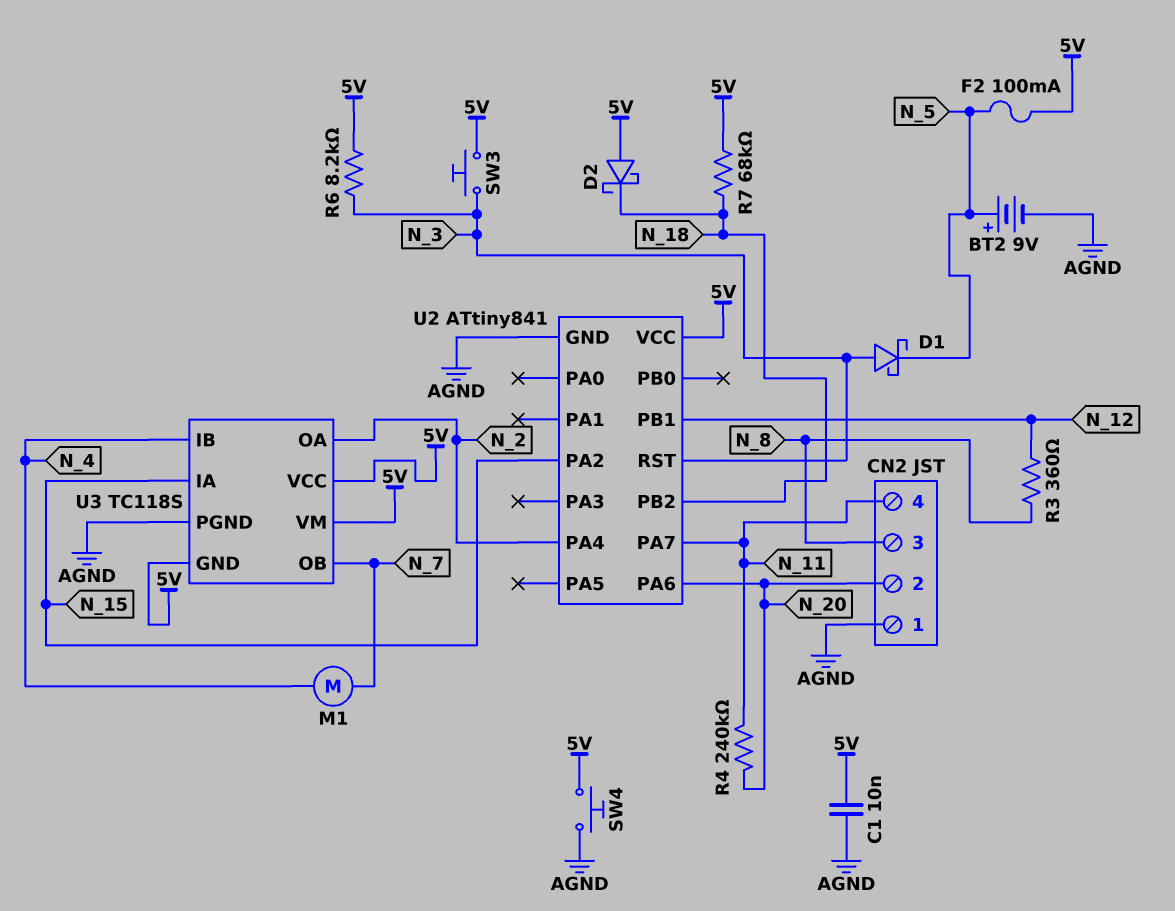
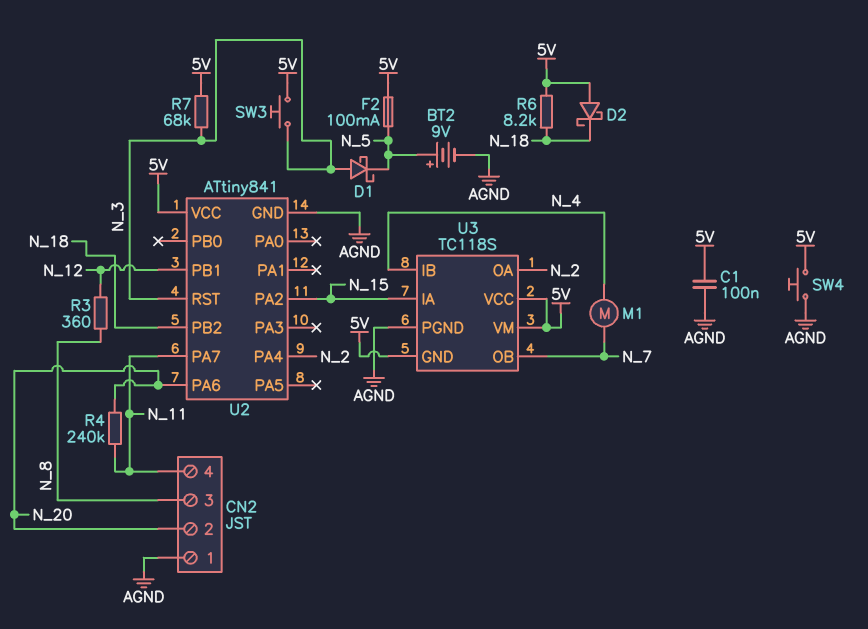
C1: 10nF (5V, AGND) -> 100nF (5V, AGND)
R6: 8.2k (5V, N_3) -> 8.2k (5V, N_18)
R7: 68k (5V, N_18) -> 68k (5V, N_3)

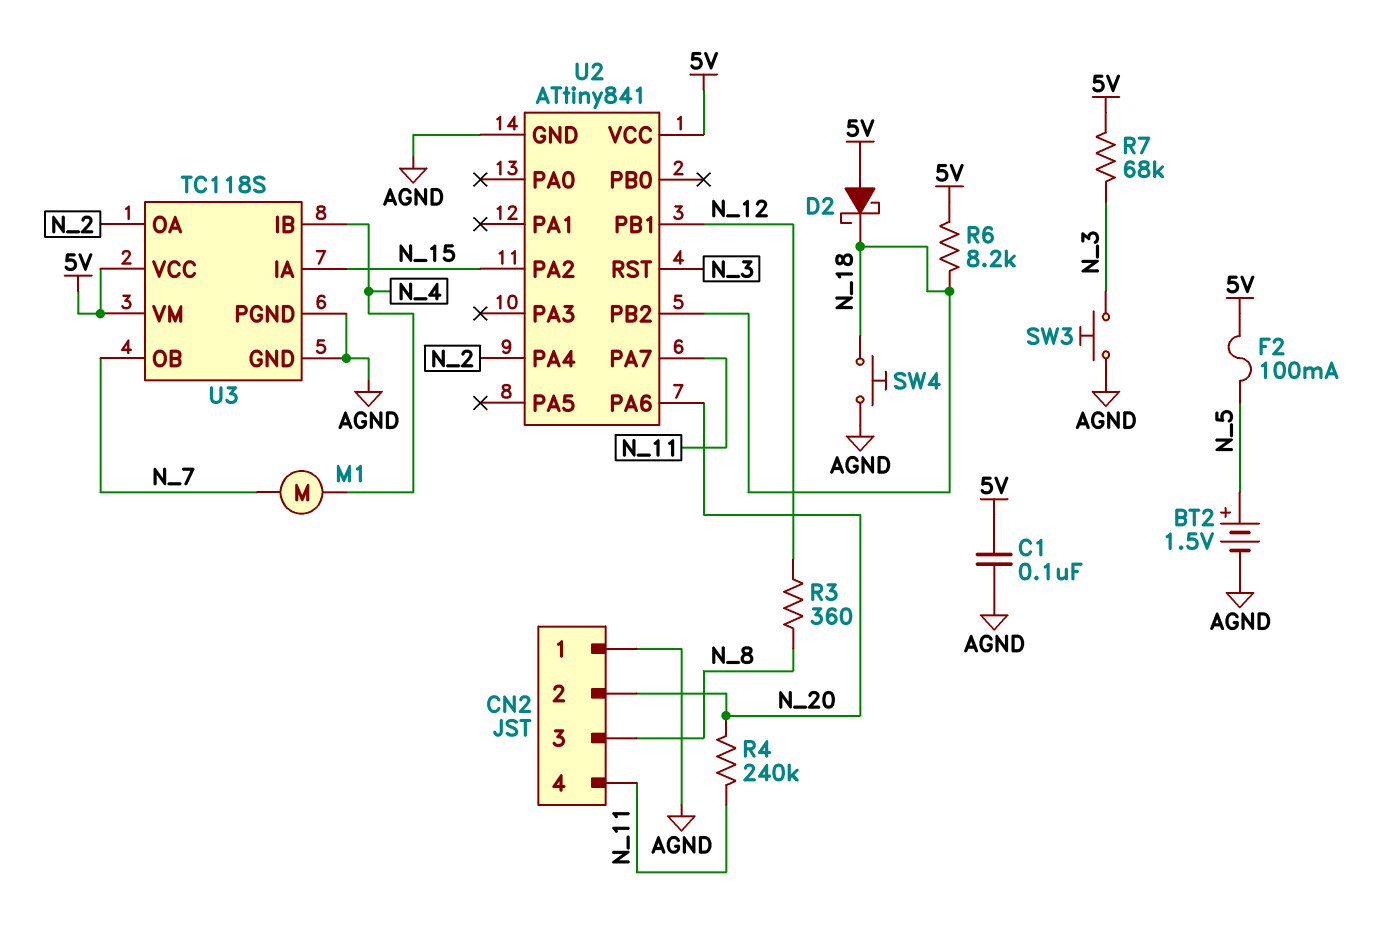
BT2: 9V (plus N_5, minus AGND) -> 1.5V (plus N_5, minus AGND)
D1: schottky (A N_3, K N_5) -> none
SW3: button (5V, N_3) -> button (AGND, N_3)
SW4: button (5V, AGND) -> button (AGND, N_18)
U3 pin GND: 5V -> AGND

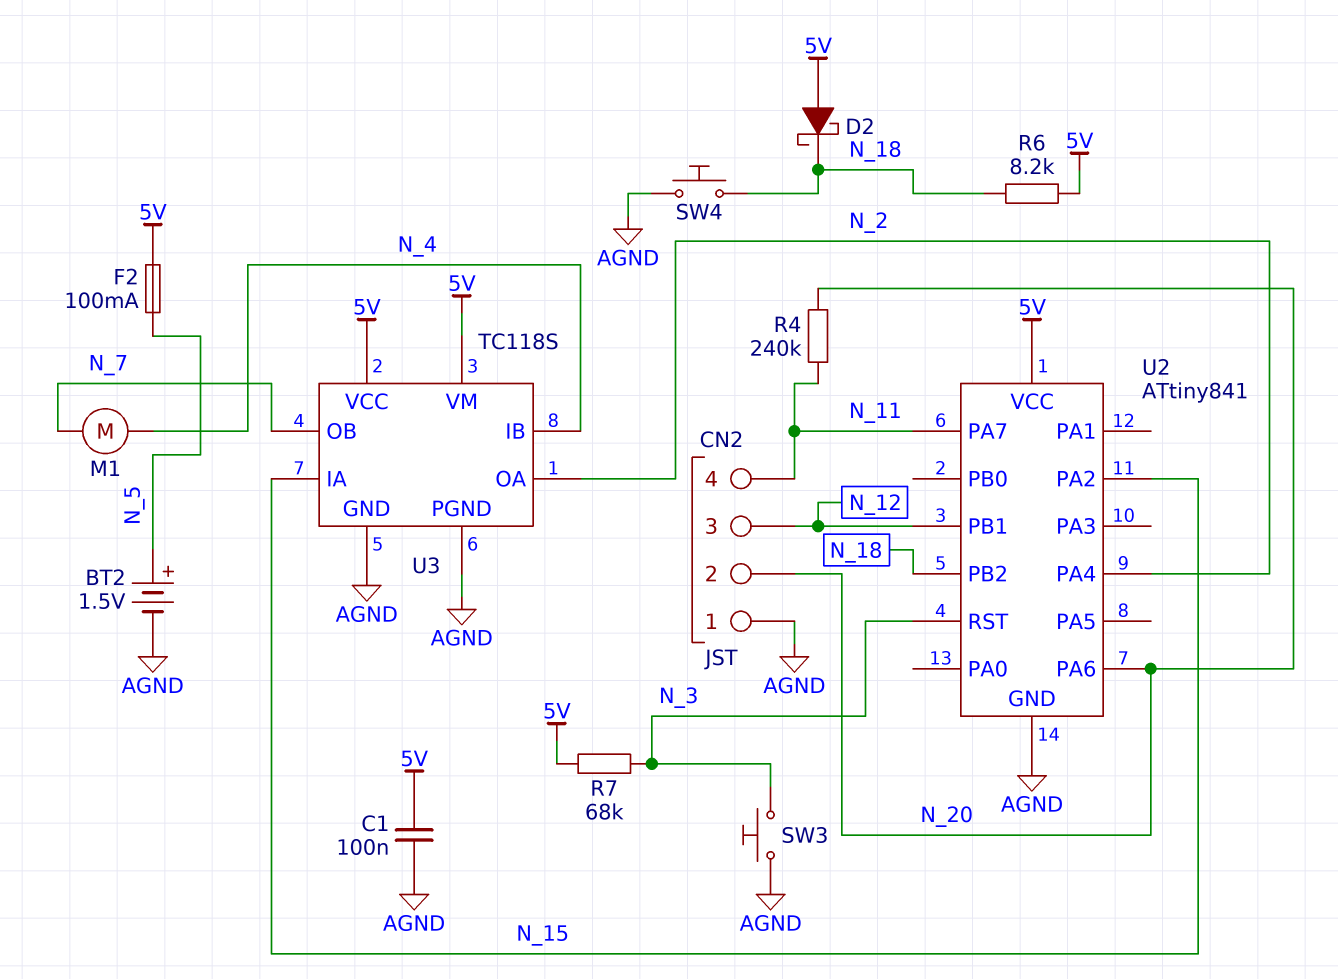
CN2 pin 3: N_8 -> N_12
R3: 360 (N_8, N_12) -> none

